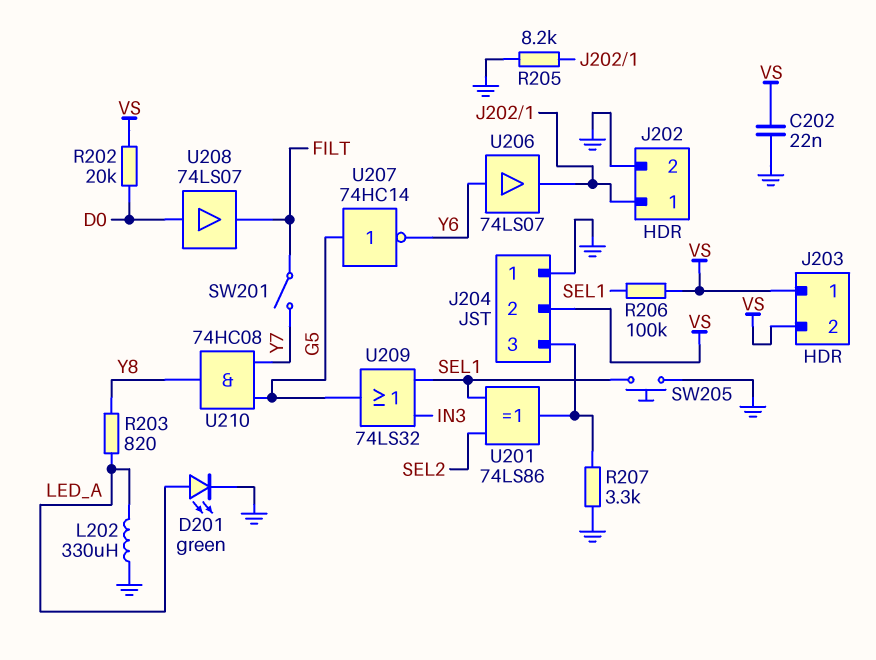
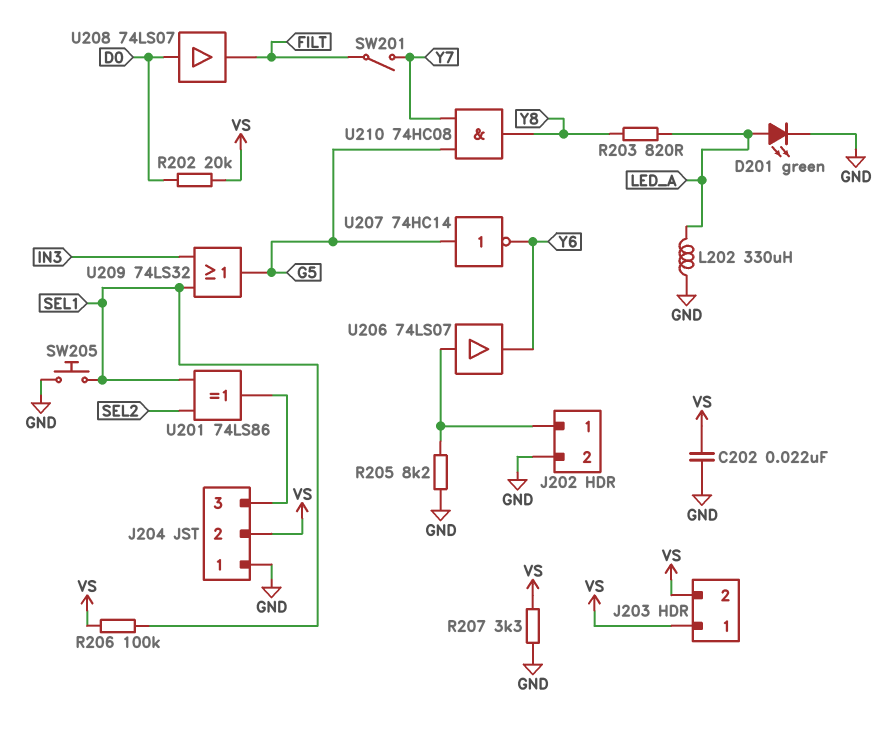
R207: 3.3k (GND, J204/3) -> 3.3k (GND, VS)
U206: buffer 74LS07 (in Y6, out J202/1) -> buffer 74LS07 (in J202/1, out Y6)

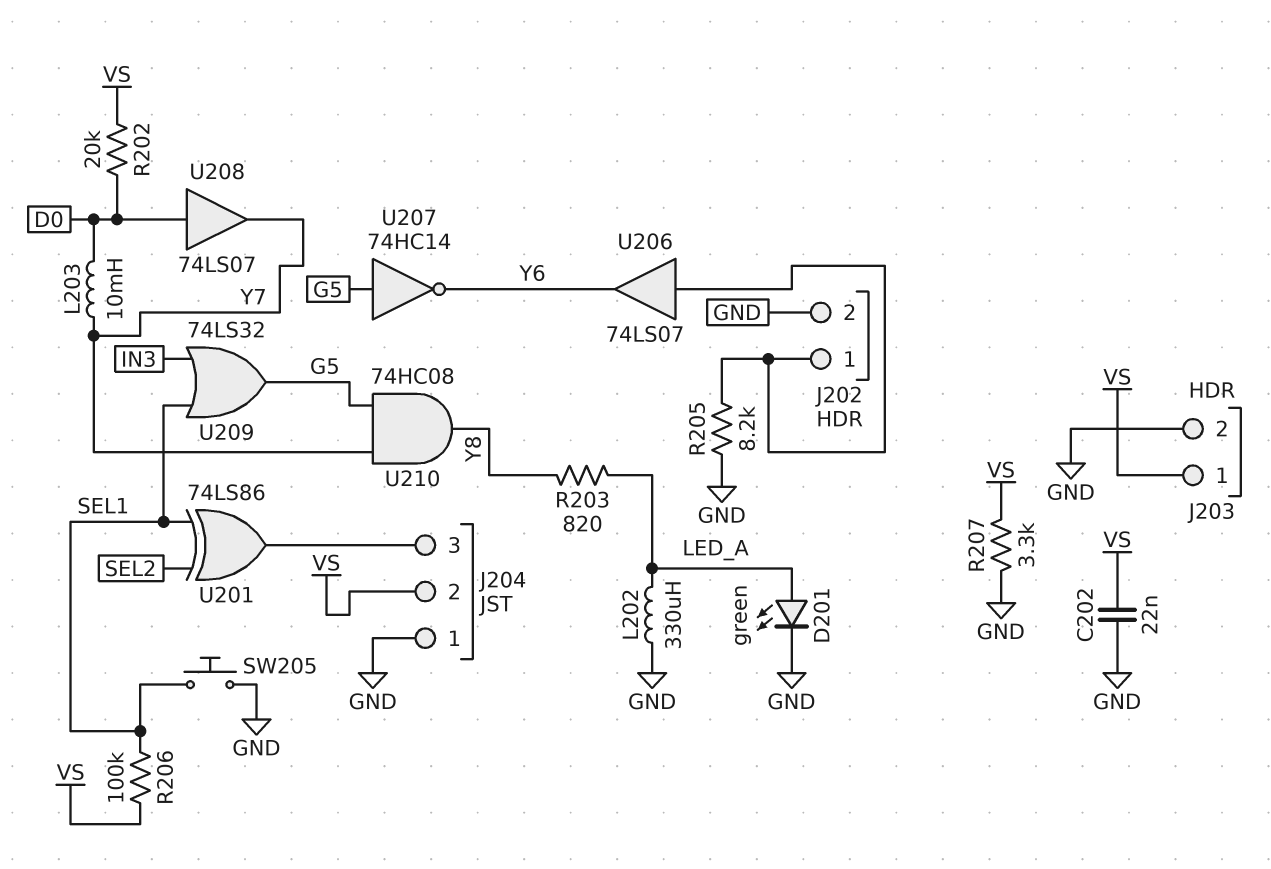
J203 pin 2: VS -> GND
L203: none -> 10mH (D0, Y7)
SW201: switch (FILT, Y7) -> none
U208: buffer 74LS07 (in D0, out FILT) -> buffer 74LS07 (in D0, out Y7)

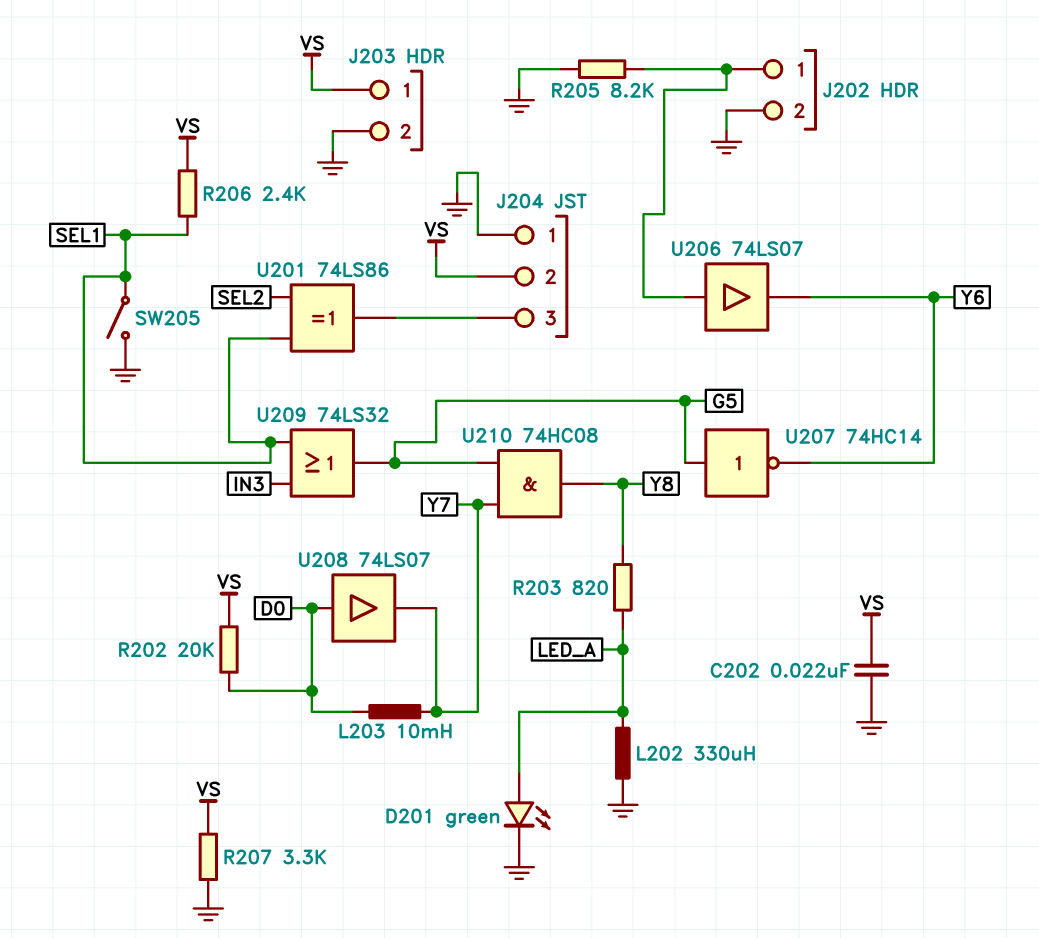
R206: 100k (SEL1, VS) -> 2.4k (SEL1, VS)
SW205: button (GND, SEL1) -> switch (GND, SEL1)

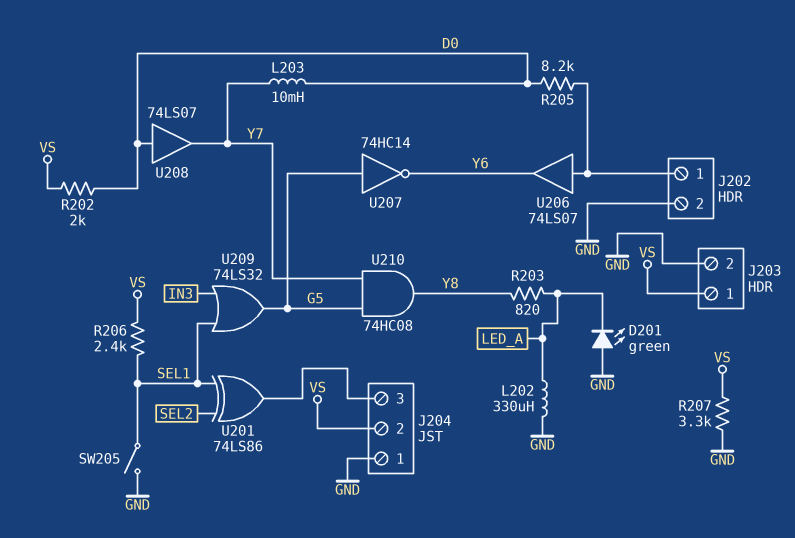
C202: 22nF (GND, VS) -> none
D201: LED green (A LED_A, K GND) -> LED green (A GND, K LED_A)
R202: 20k (D0, VS) -> 2k (D0, VS)
R205: 8.2k (GND, J202/1) -> 8.2k (D0, J202/1)

